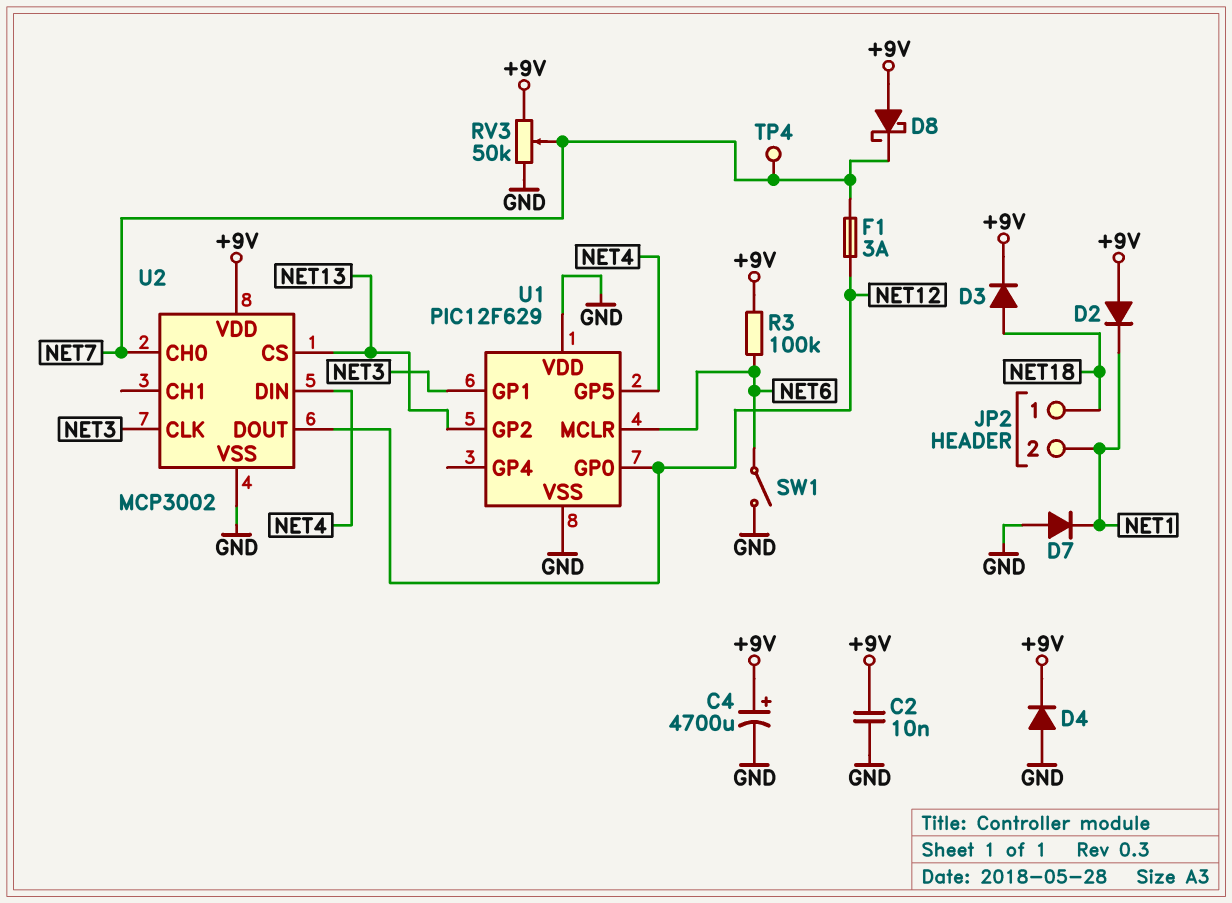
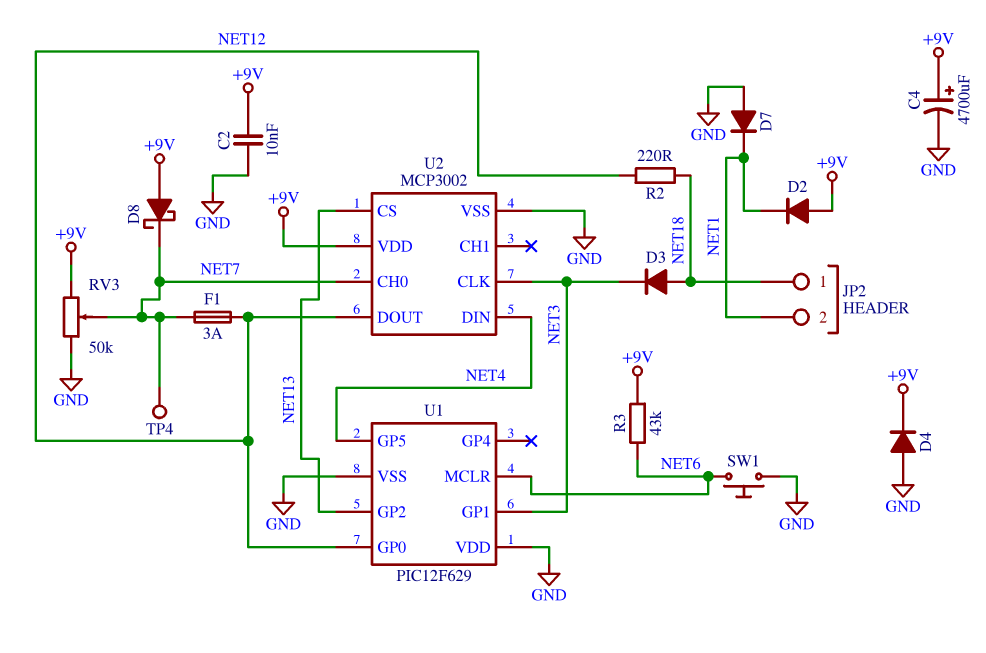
D3: diode (A NET18, K +9V) -> diode (A NET18, K NET3)
R2: none -> 220 (NET12, NET18)
R3: 100k (+9V, NET6) -> 43k (+9V, NET6)
SW1: switch (GND, NET6) -> button (GND, NET6)

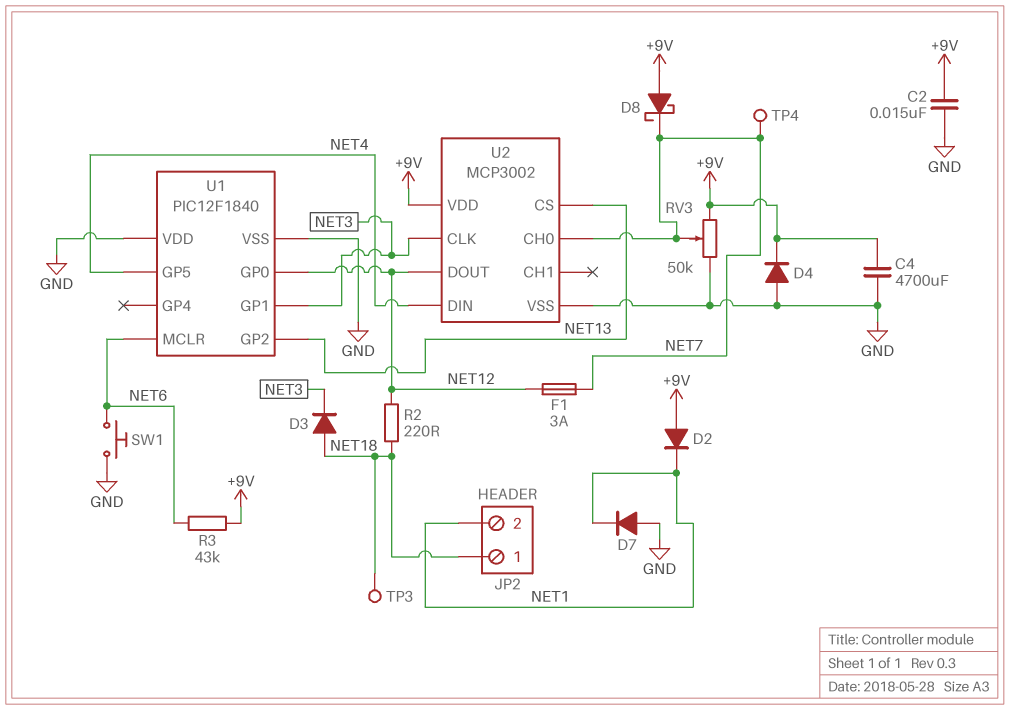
C2: 10nF (+9V, GND) -> 15nF (+9V, GND)
C4: 4700uF (plus +9V, minus GND) -> 4700uF (+9V, GND)
TP3: none -> test point (NET18)
U1: PIC12F629 -> PIC12F1840

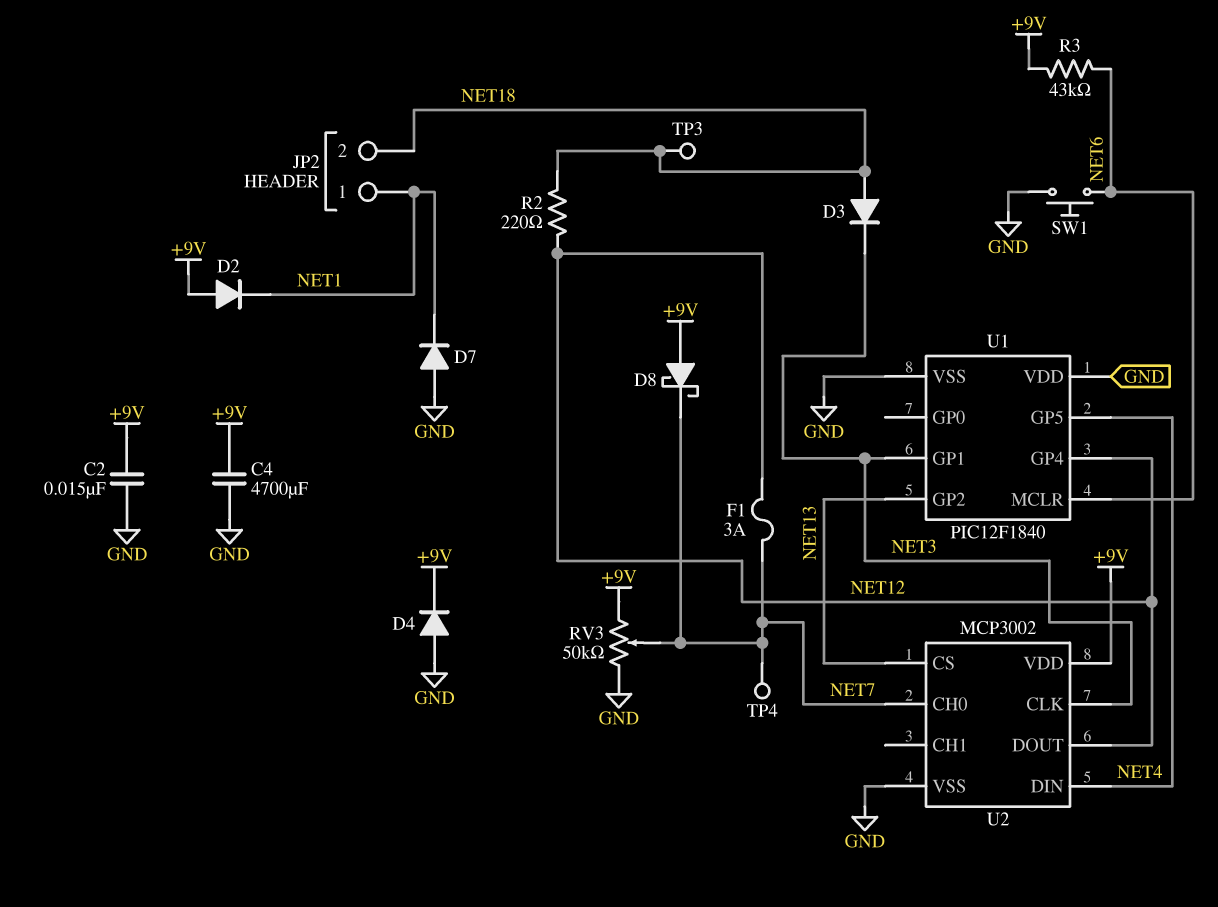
JP2 pin 1: NET18 -> NET1
JP2 pin 2: NET1 -> NET18
U1 pin GP0: NET12 -> none
U1 pin GP4: none -> NET12

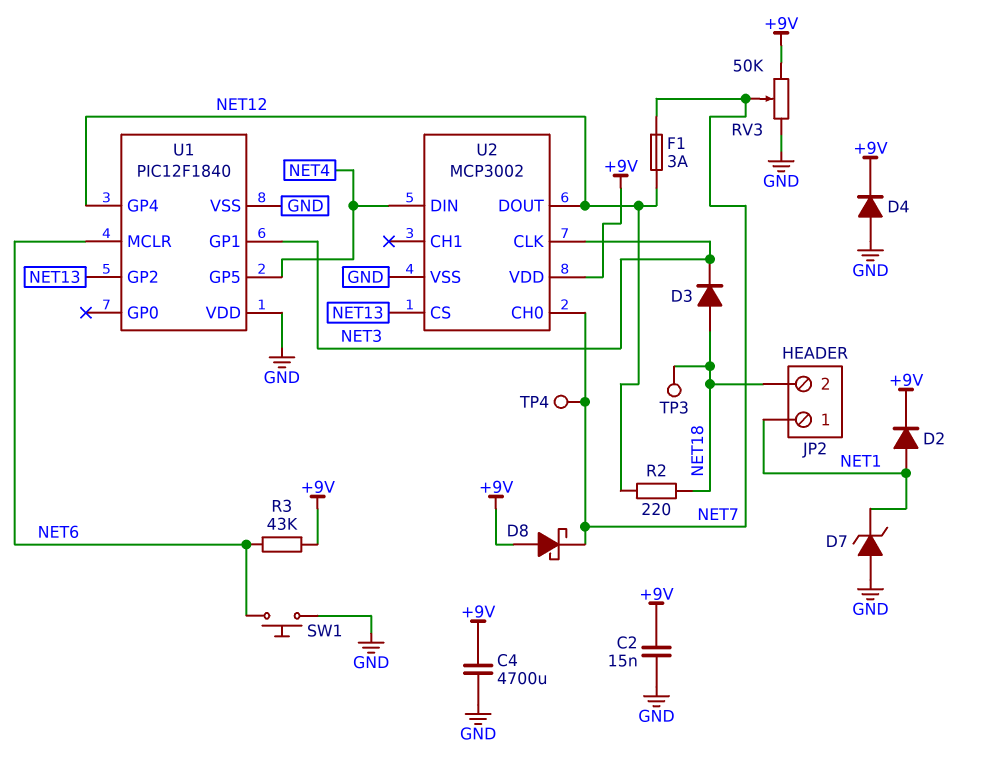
D2: diode (A +9V, K NET1) -> diode (A NET1, K +9V)
D7: diode (A GND, K NET1) -> zener (A GND, K NET1)

